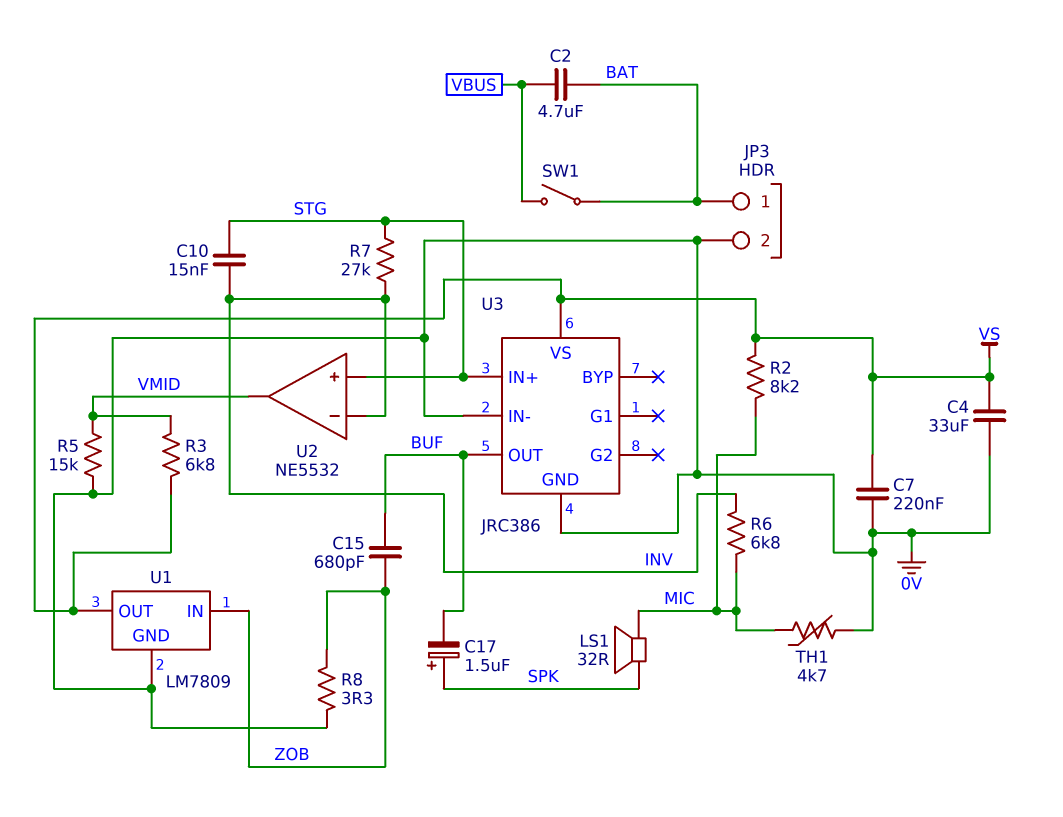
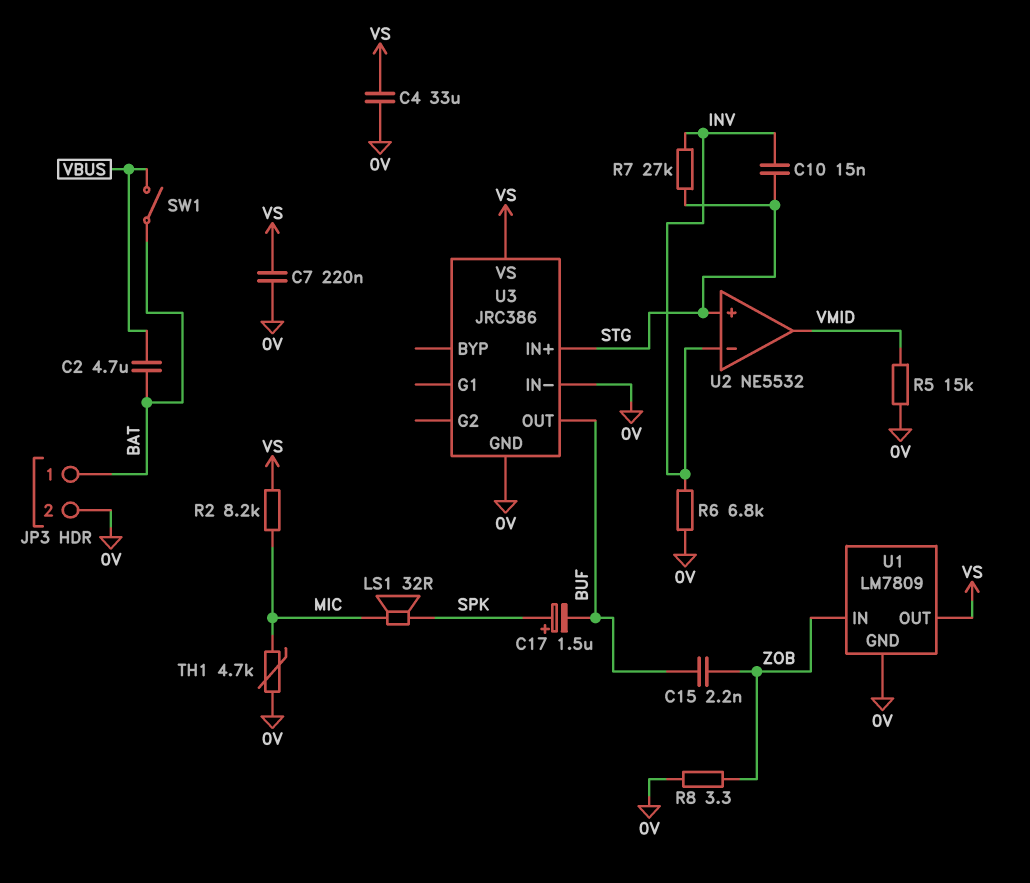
C15: 680pF (BUF, ZOB) -> 2.2nF (BUF, ZOB)
R3: 6.8k (VMID, VS) -> none
R6: 6.8k (INV, MIC) -> 6.8k (0V, INV)

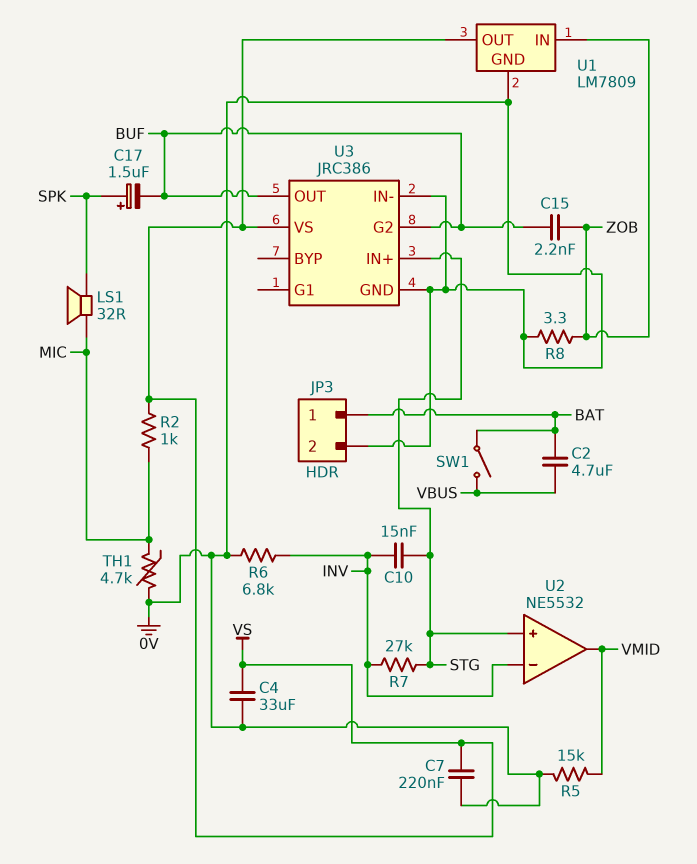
R2: 8.2k (MIC, VS) -> 1k (MIC, VS)
U3 pin G2: none -> BUF

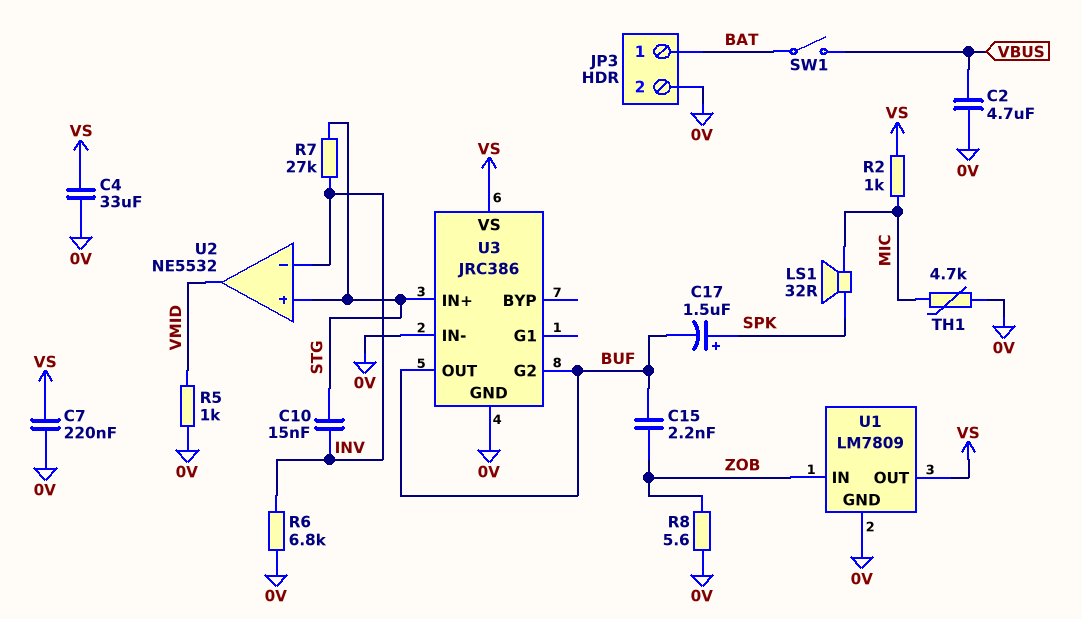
C2: 4.7uF (BAT, VBUS) -> 4.7uF (0V, VBUS)
R5: 15k (0V, VMID) -> 1k (0V, VMID)
R8: 3.3 (0V, ZOB) -> 5.6 (0V, ZOB)

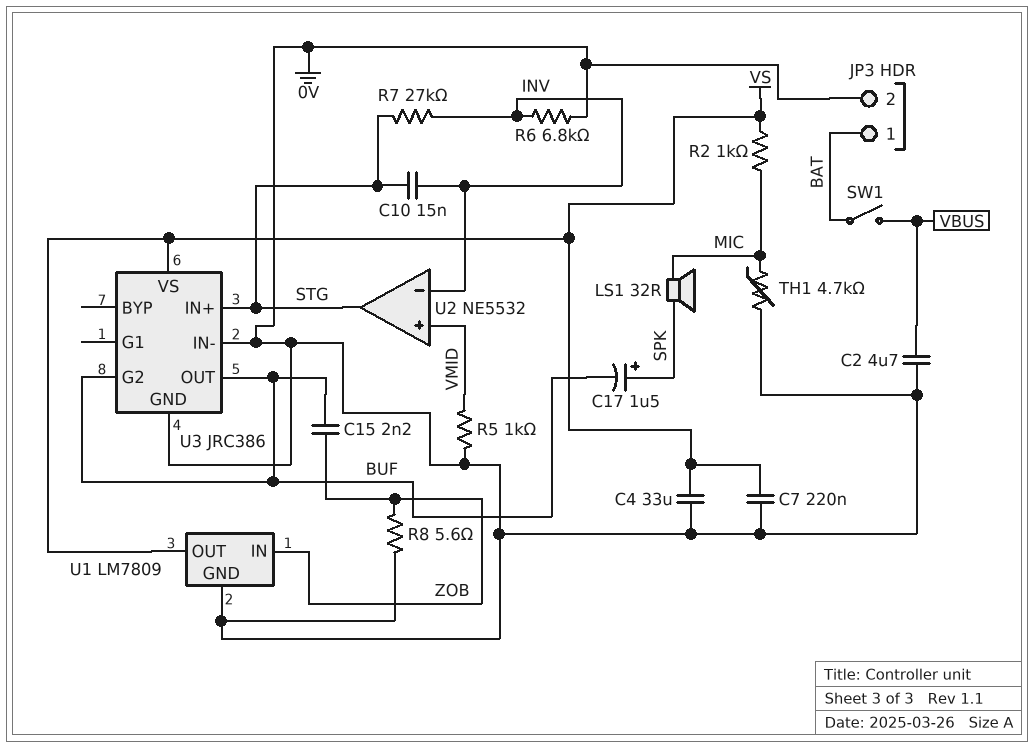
U2 pin in+: STG -> VMID
U2 pin out: VMID -> STG

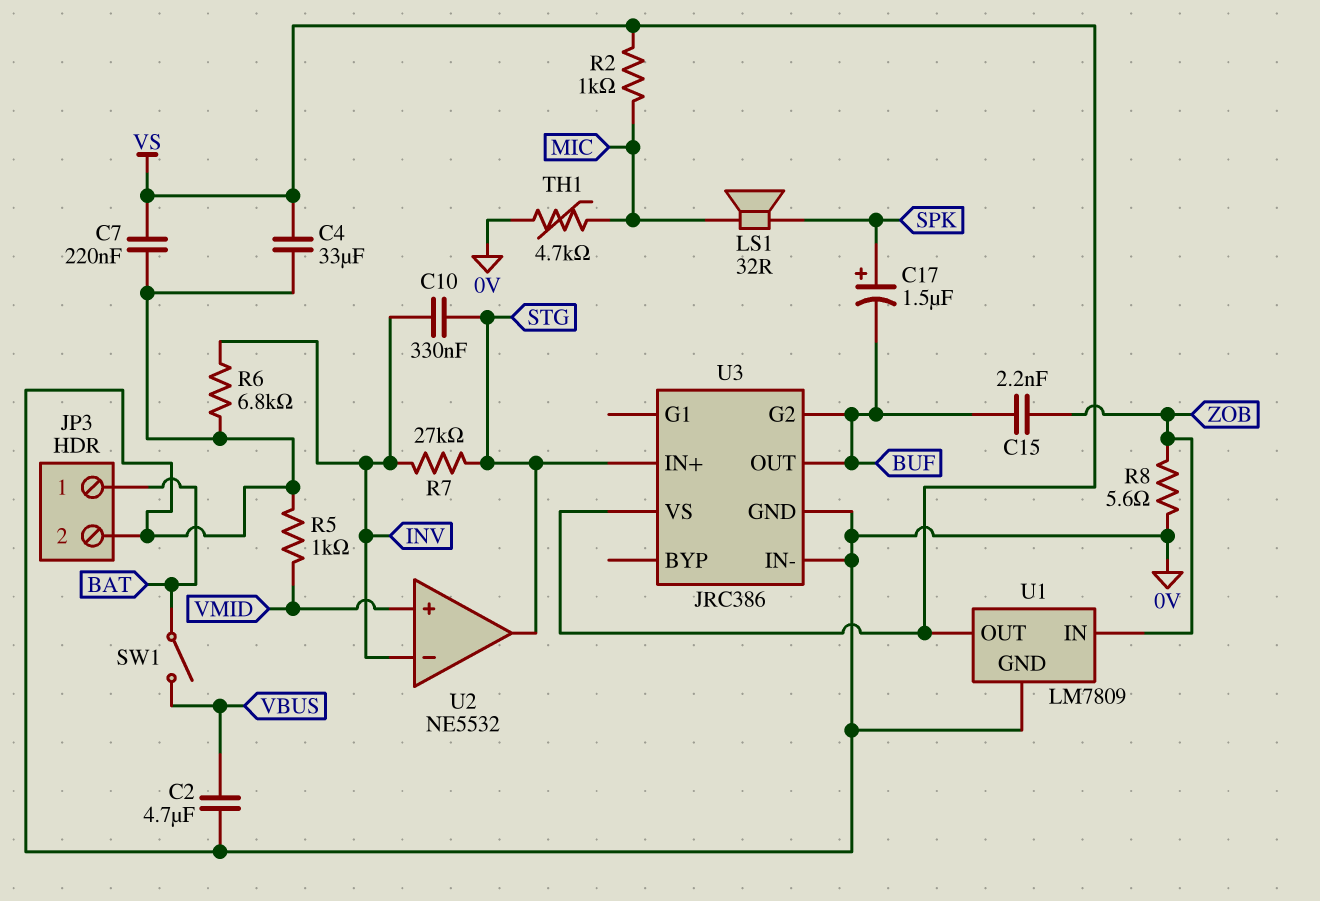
C10: 15nF (INV, STG) -> 330nF (INV, STG)

